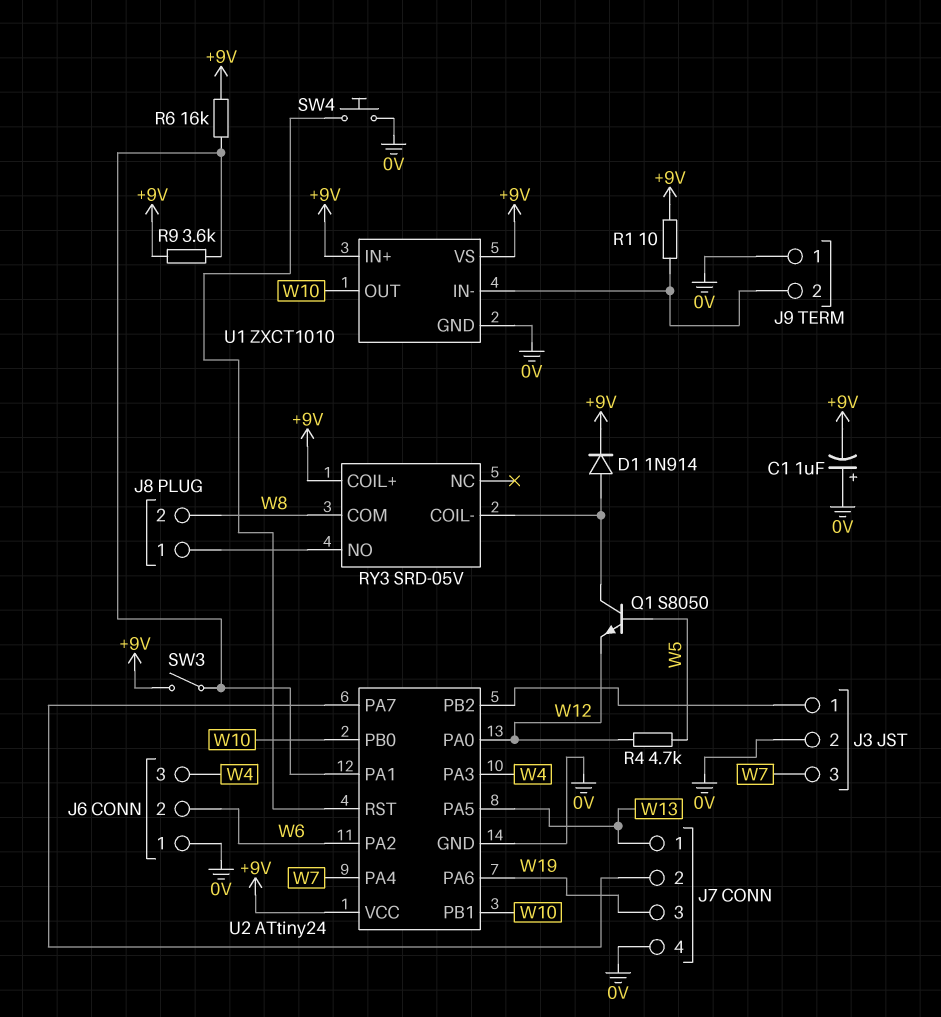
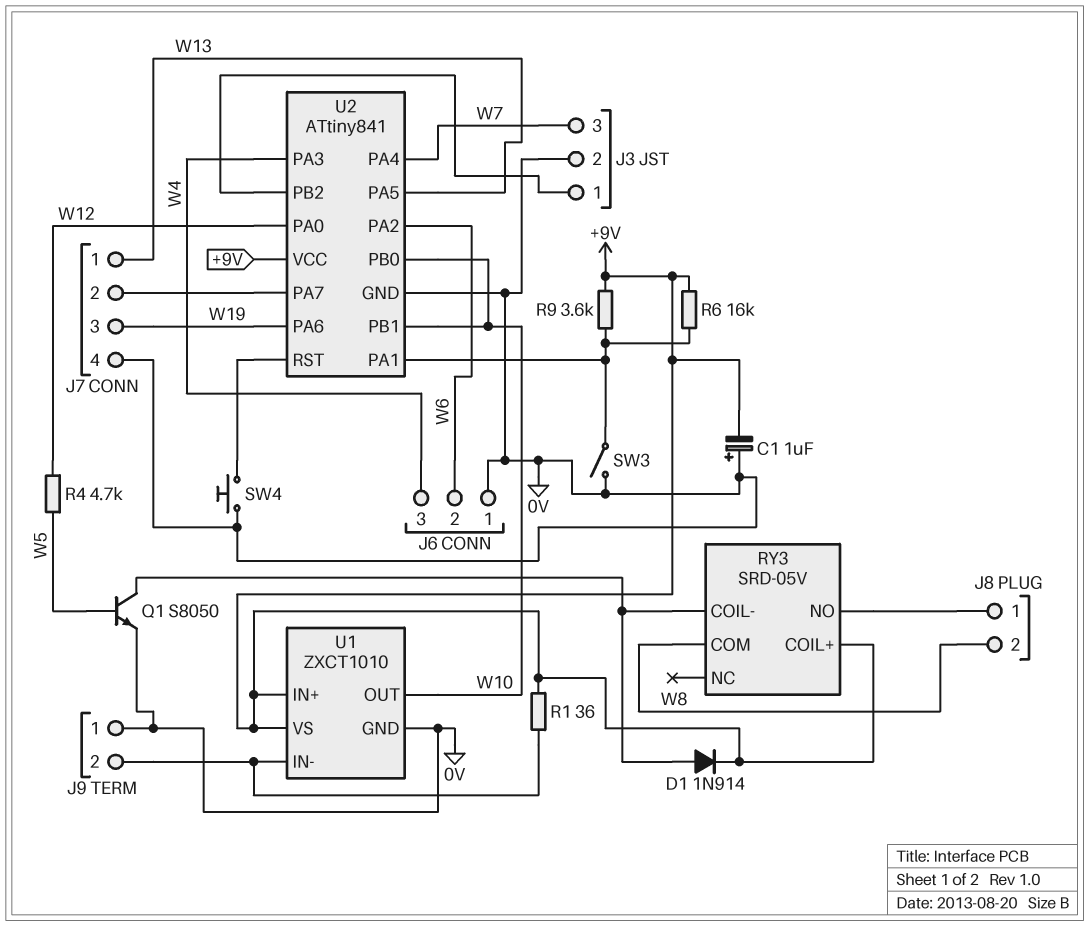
Q1: NPN S8050 (B W5, C RY3/COIL-, E W12) -> NPN S8050 (B W5, C RY3/COIL-, E 0V)
R1: 10 (+9V, J9/2) -> 36 (+9V, J9/2)
SW3: switch (+9V, U2/PA1) -> switch (0V, U2/PA1)
U2: ATtiny24 -> ATtiny841

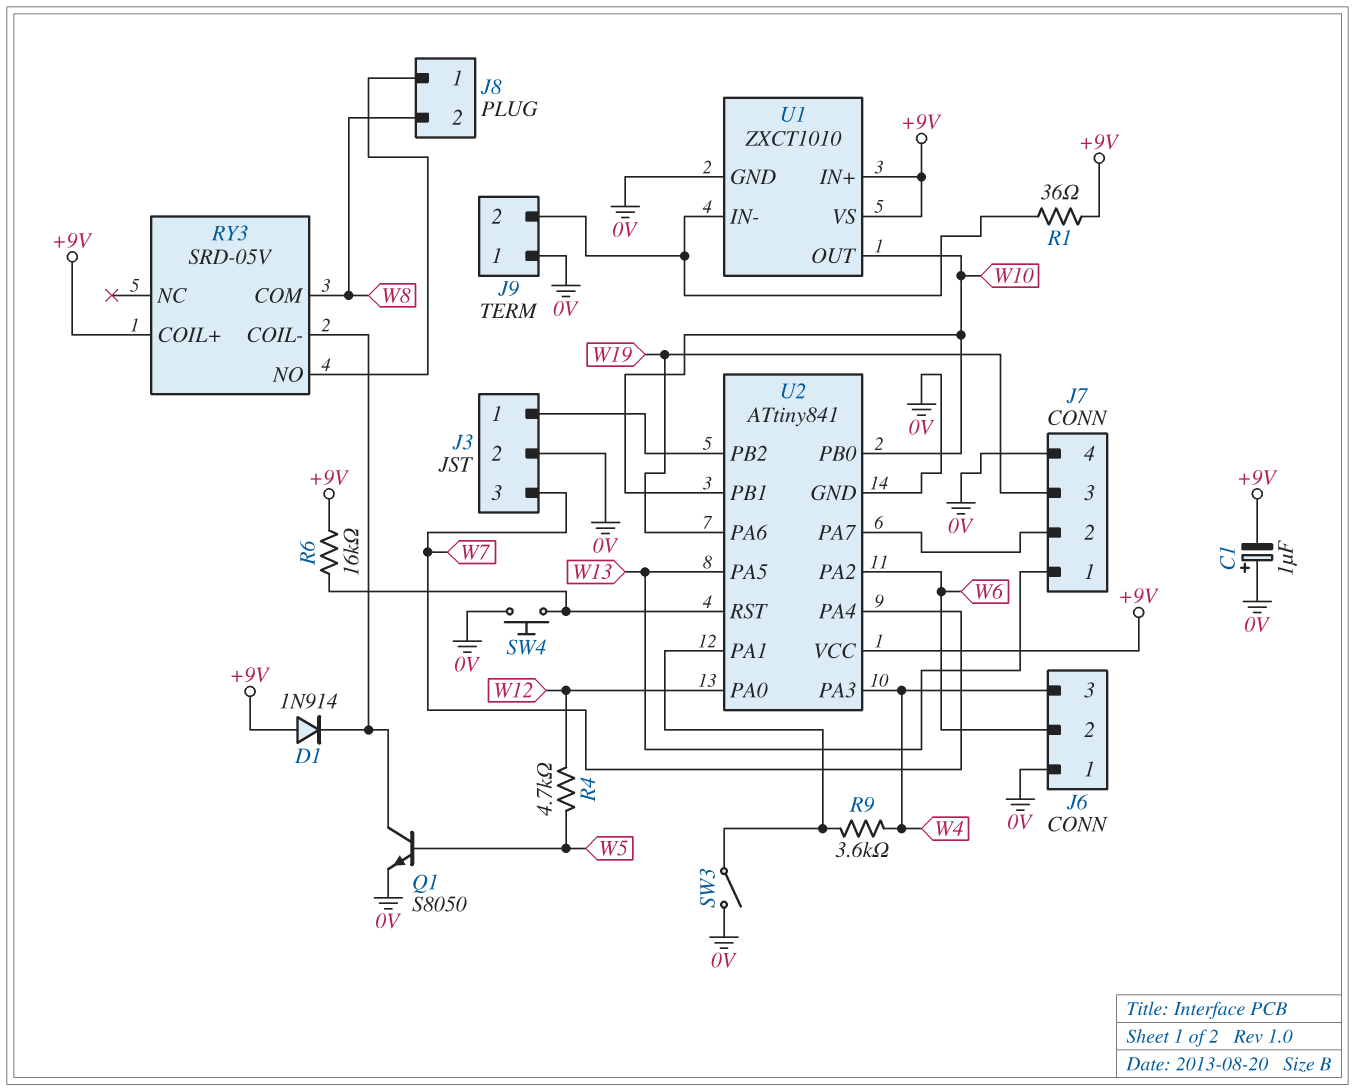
D1: diode 1N914 (A RY3/COIL-, K +9V) -> diode 1N914 (A +9V, K RY3/COIL-)
R6: 16k (+9V, U2/PA1) -> 16k (+9V, U2/RST)
R9: 3.6k (+9V, U2/PA1) -> 3.6k (U2/PA1, W4)

